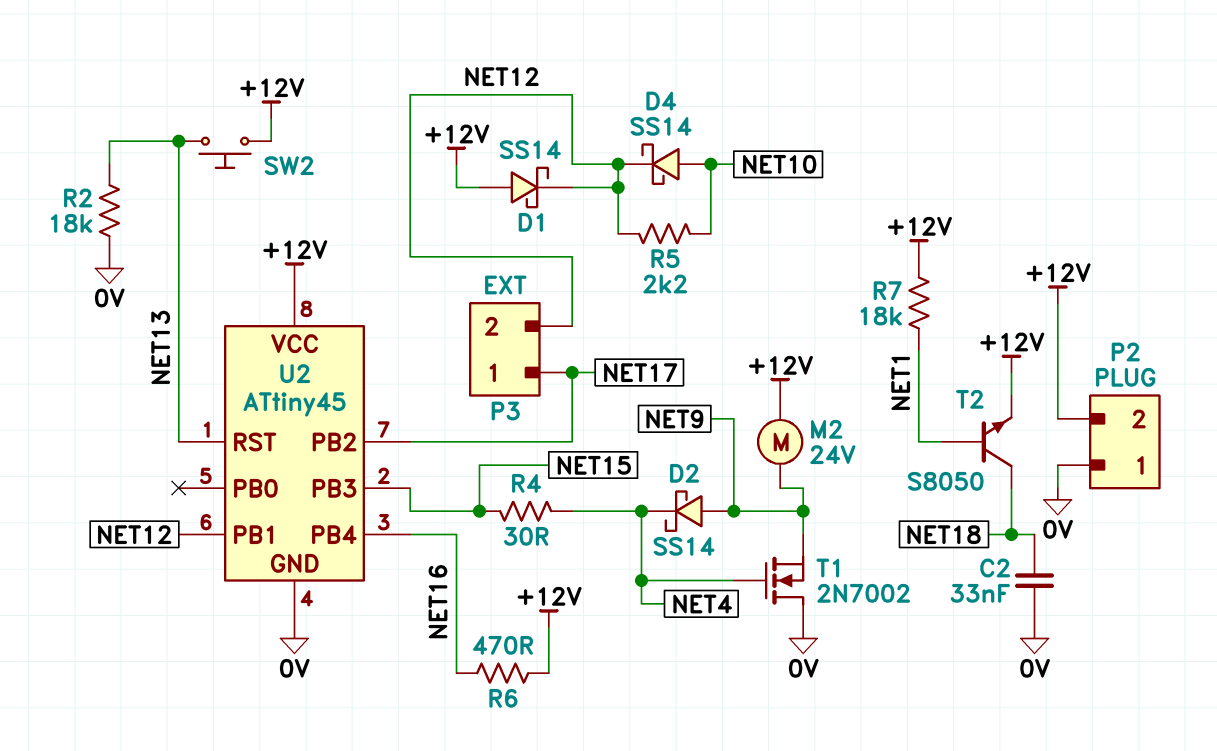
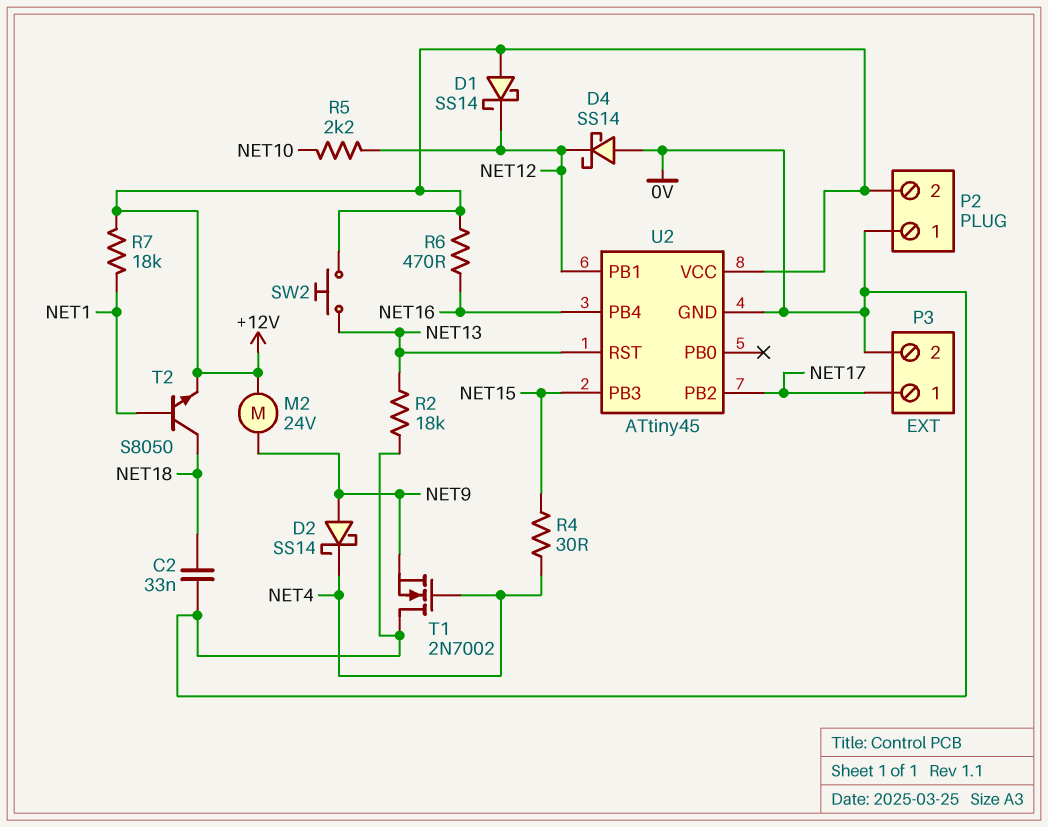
D4: schottky SS14 (A NET10, K NET12) -> schottky SS14 (A 0V, K NET12)
P3 pin 2: NET12 -> 0V

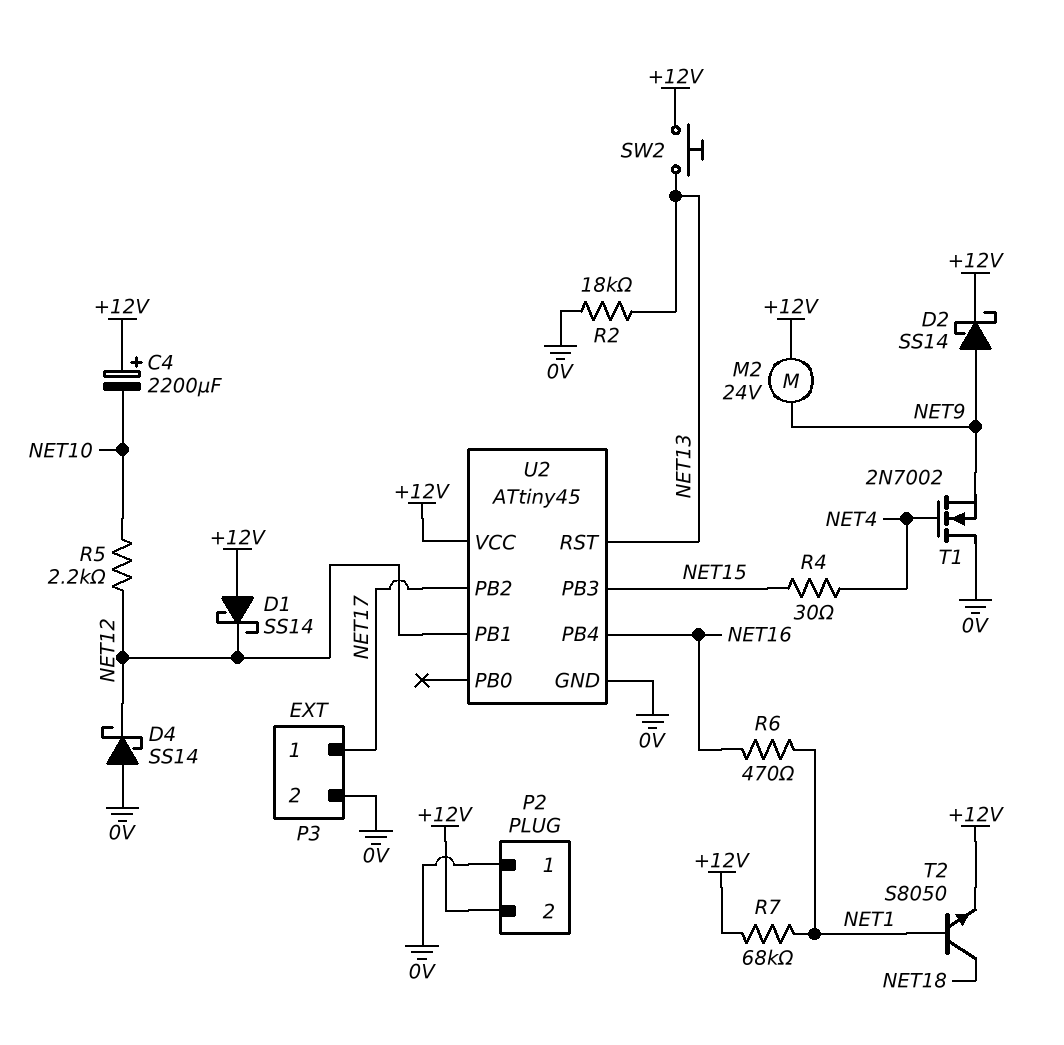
C2: 33nF (0V, NET18) -> none
C4: none -> 2200uF (plus +12V, minus NET10)
D2: schottky SS14 (A NET9, K NET4) -> schottky SS14 (A NET9, K +12V)
R6: 470 (+12V, NET16) -> 470 (NET1, NET16)
R7: 18k (+12V, NET1) -> 68k (+12V, NET1)

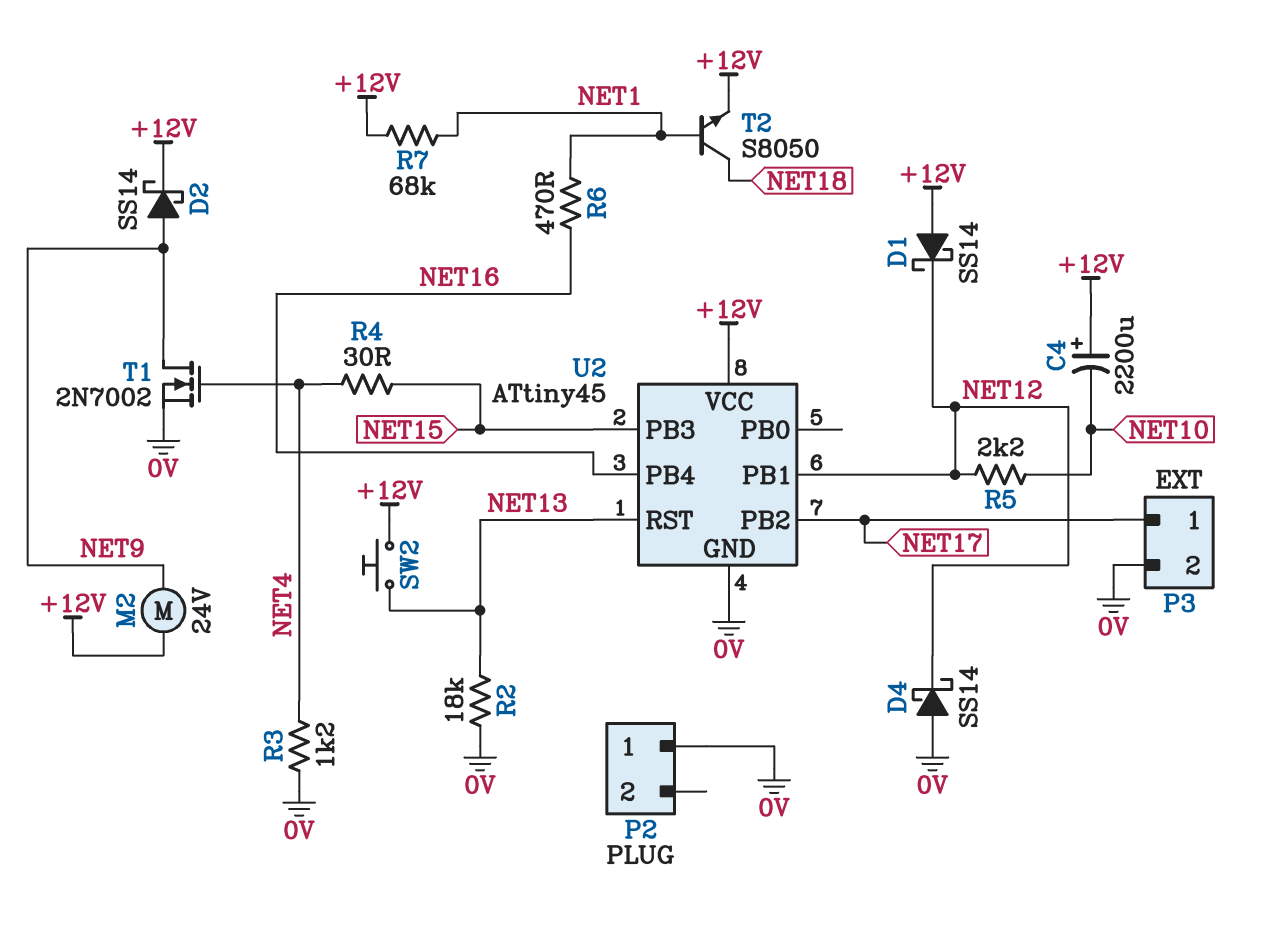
P2 pin 2: +12V -> none
R3: none -> 1.2k (0V, NET4)
T1: NMOS 2N7002 (G NET4, D 0V, S NET9) -> NMOS 2N7002 (G NET4, D NET9, S 0V)

